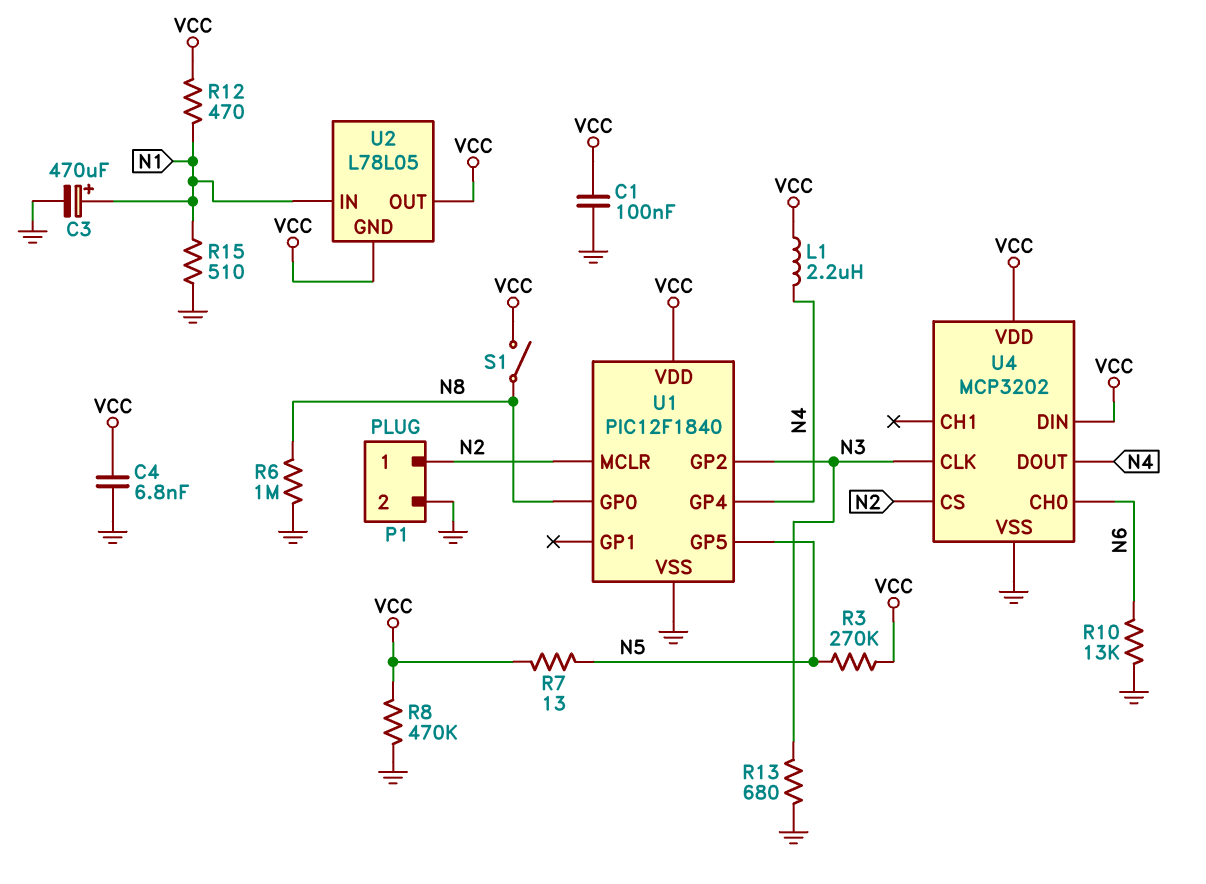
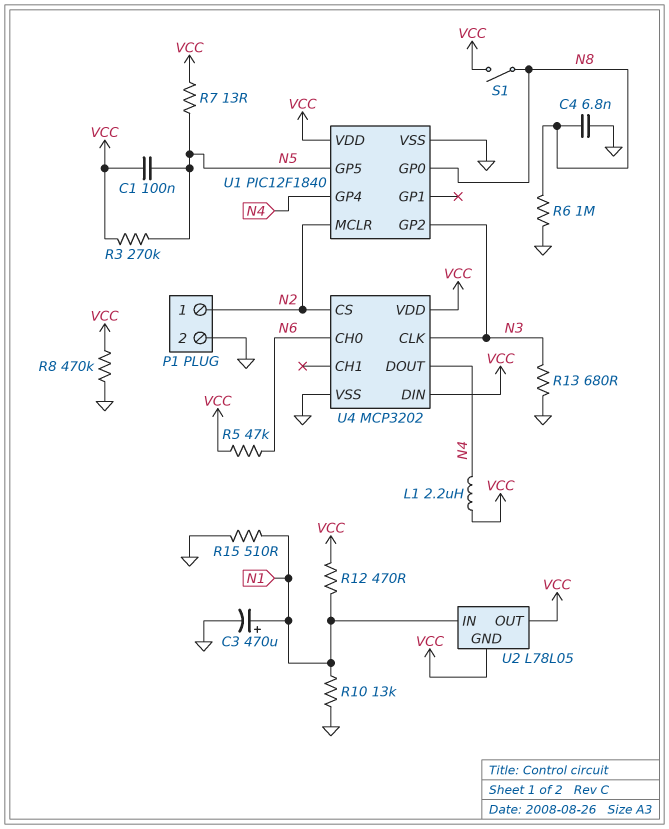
C1: 100nF (GND, VCC) -> 100nF (N5, VCC)
C4: 6.8nF (GND, VCC) -> 6.8nF (GND, N8)
R5: none -> 47k (N6, VCC)
R10: 13k (GND, N6) -> 13k (GND, N1)

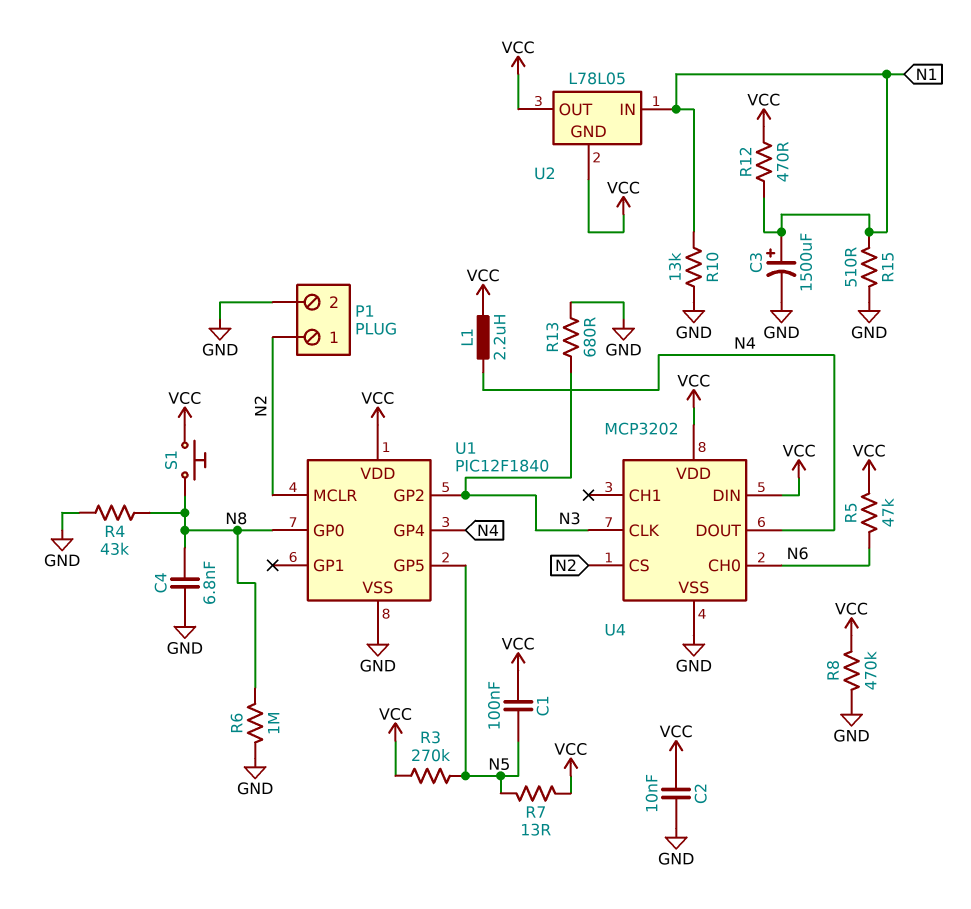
C2: none -> 10nF (GND, VCC)
C3: 470uF (plus N1, minus GND) -> 1500uF (plus N1, minus GND)
R4: none -> 43k (GND, N8)
S1: switch (N8, VCC) -> button (N8, VCC)

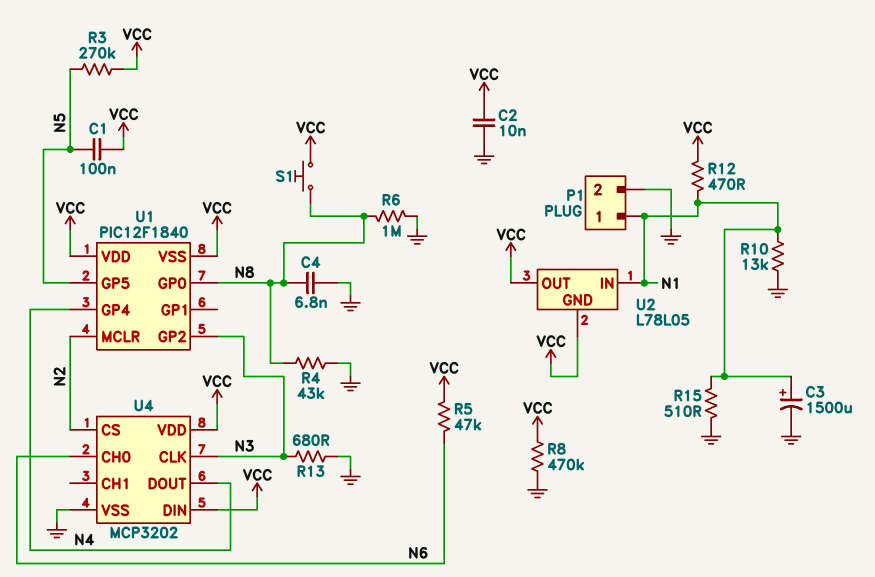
L1: 2.2uH (N4, VCC) -> none
P1 pin 1: N2 -> N1
R7: 13 (N5, VCC) -> none
U1 pin VSS: GND -> VCC

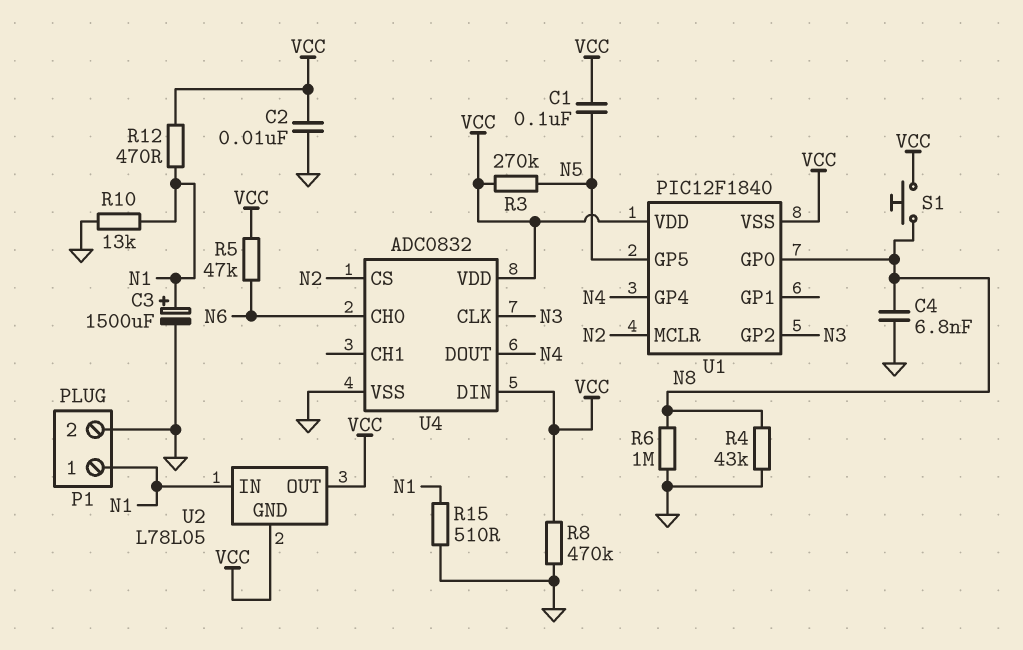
R13: 680 (GND, N3) -> none
U4: MCP3202 -> ADC0832

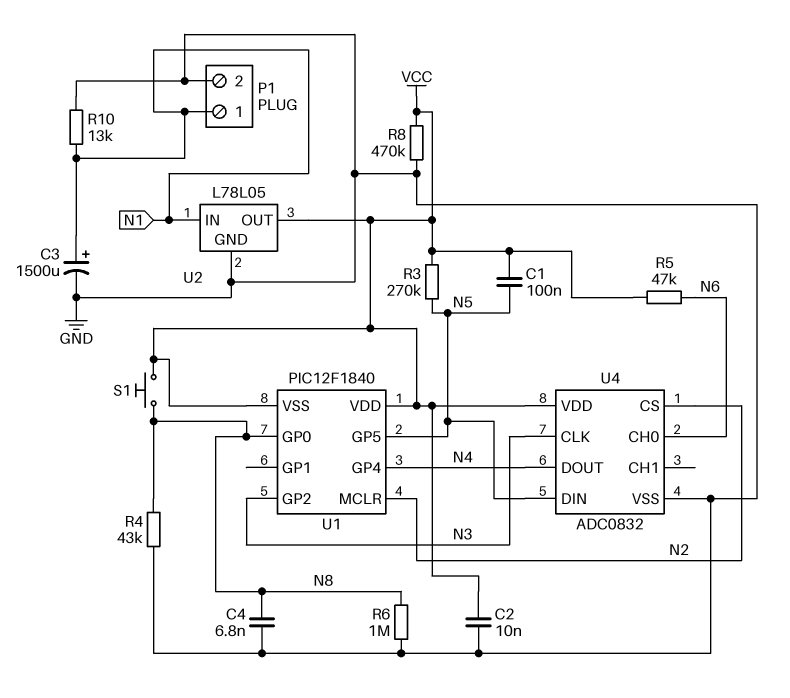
R12: 470 (N1, VCC) -> none
R15: 510 (GND, N1) -> none
U2 pin GND: VCC -> GND
U4 pin DIN: VCC -> N5

